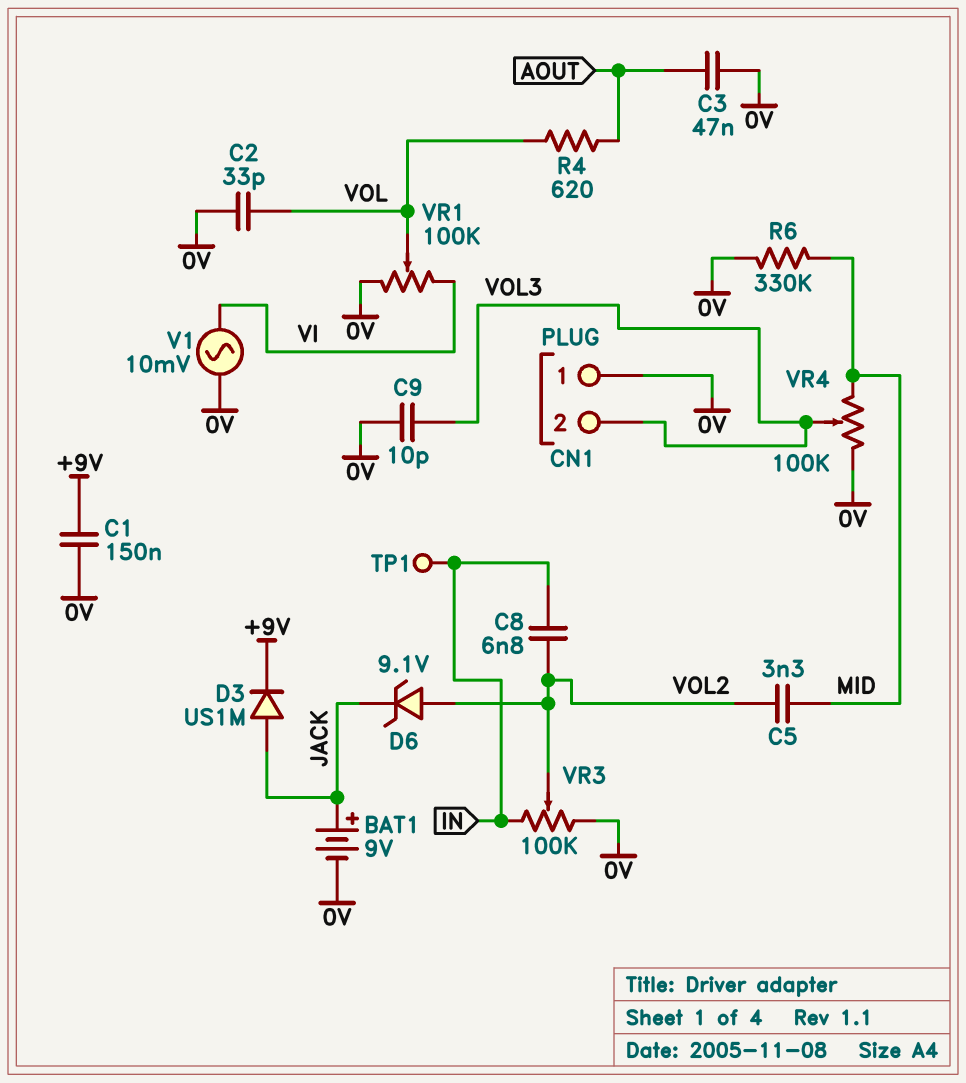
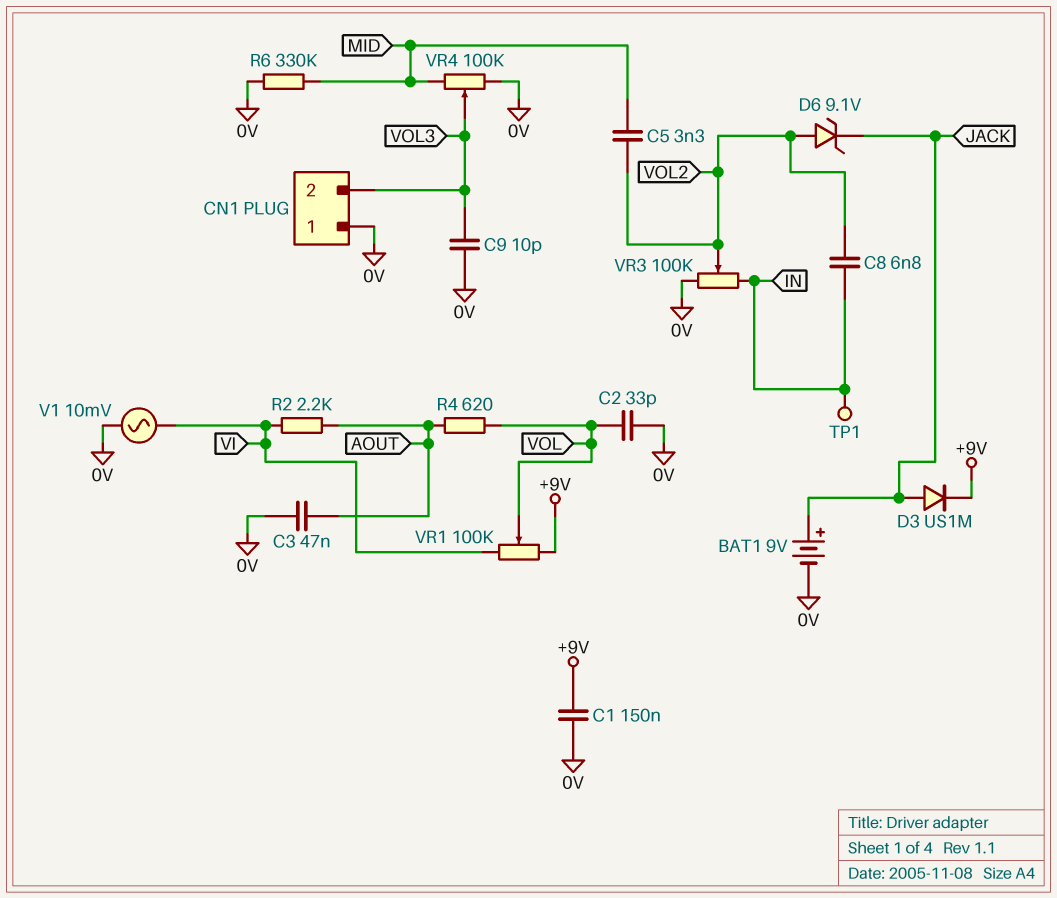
R2: none -> 2.2k (AOUT, VI)
VR1: 100k (0V, VI, wiper VOL) -> 100k (+9V, VI, wiper VOL)

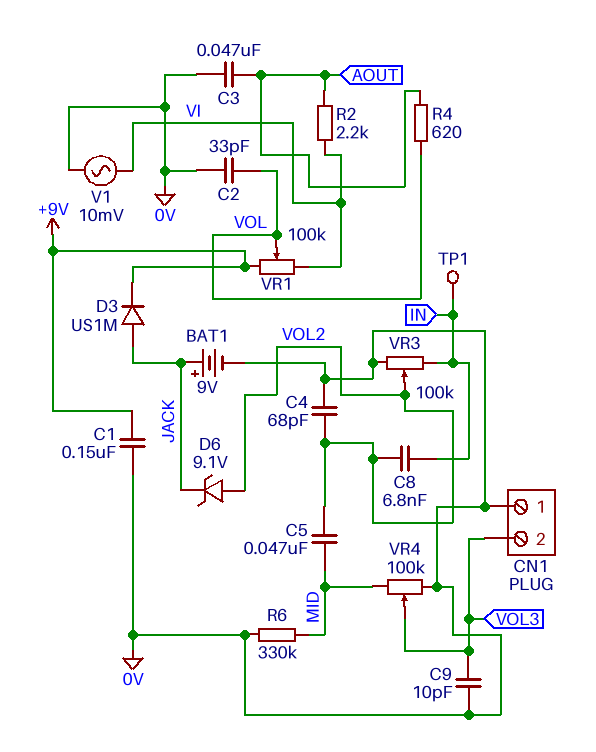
C4: none -> 68pF (0V, VOL2)
C5: 3.3nF (MID, VOL2) -> 47nF (MID, VOL2)

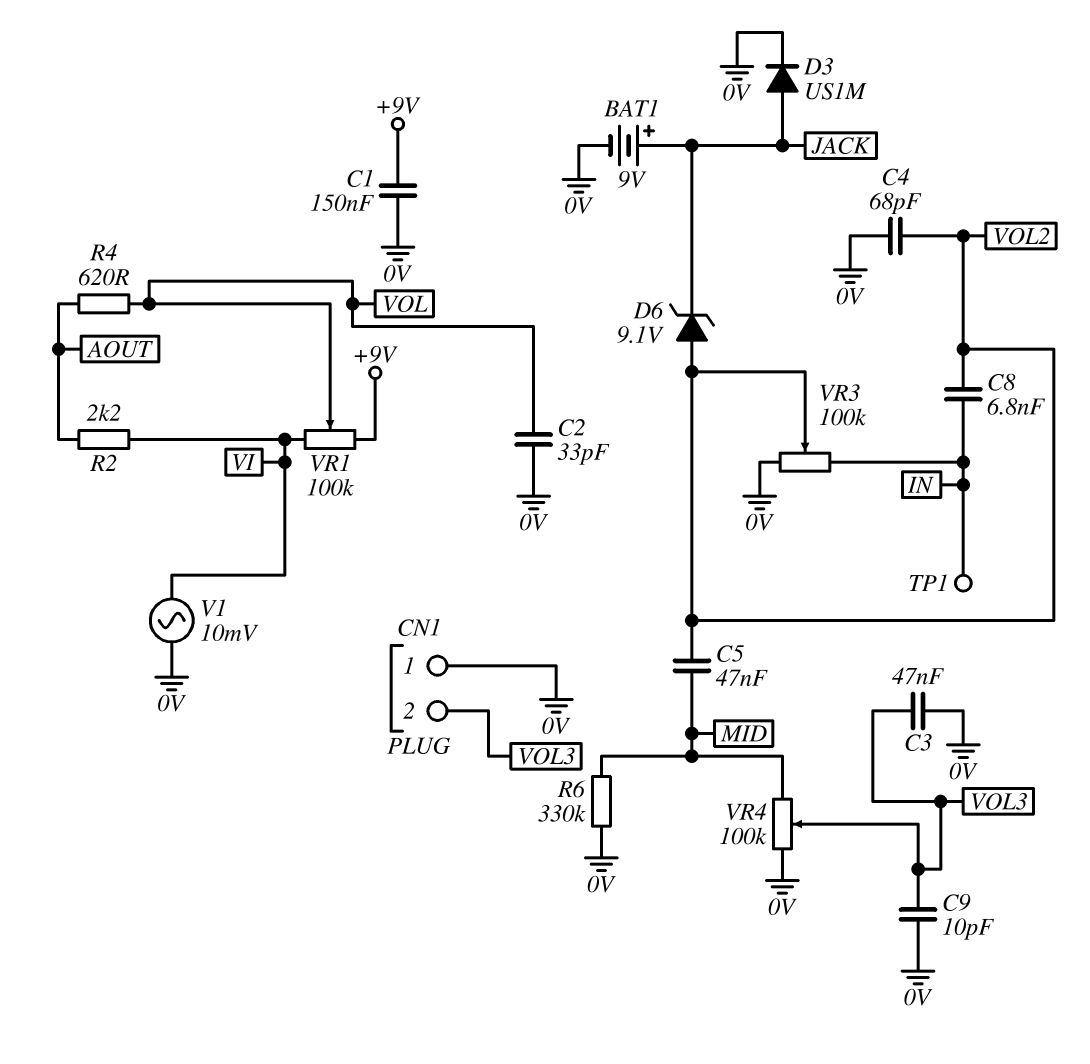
C3: 47nF (0V, AOUT) -> 47nF (0V, VOL3)
D3: diode US1M (A JACK, K +9V) -> diode US1M (A JACK, K 0V)

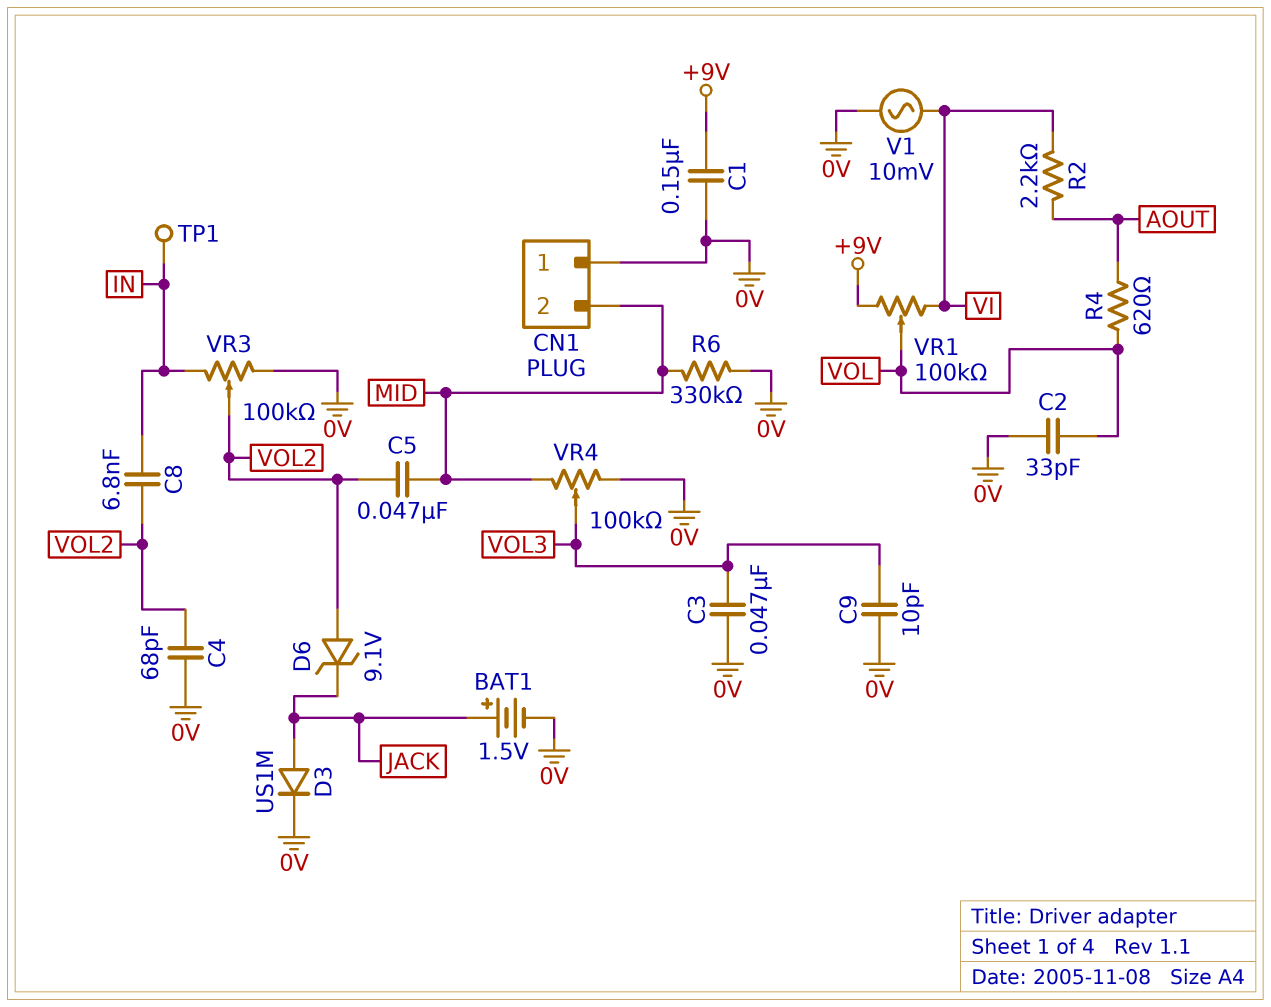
BAT1: 9V (plus JACK, minus 0V) -> 1.5V (plus JACK, minus 0V)
CN1 pin 2: VOL3 -> MID

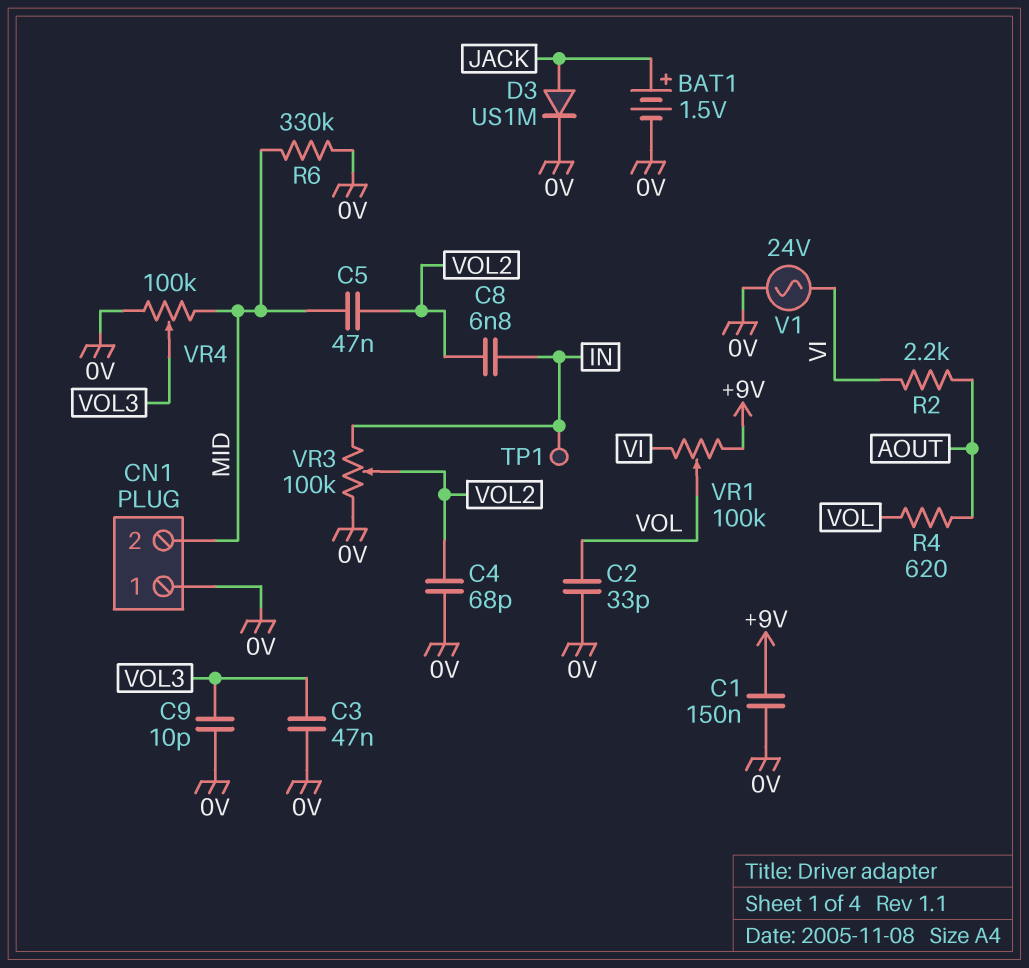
D6: zener 9.1V (A VOL2, K JACK) -> none
V1: AC 10mV (0V, VI) -> AC 24V (0V, VI)

